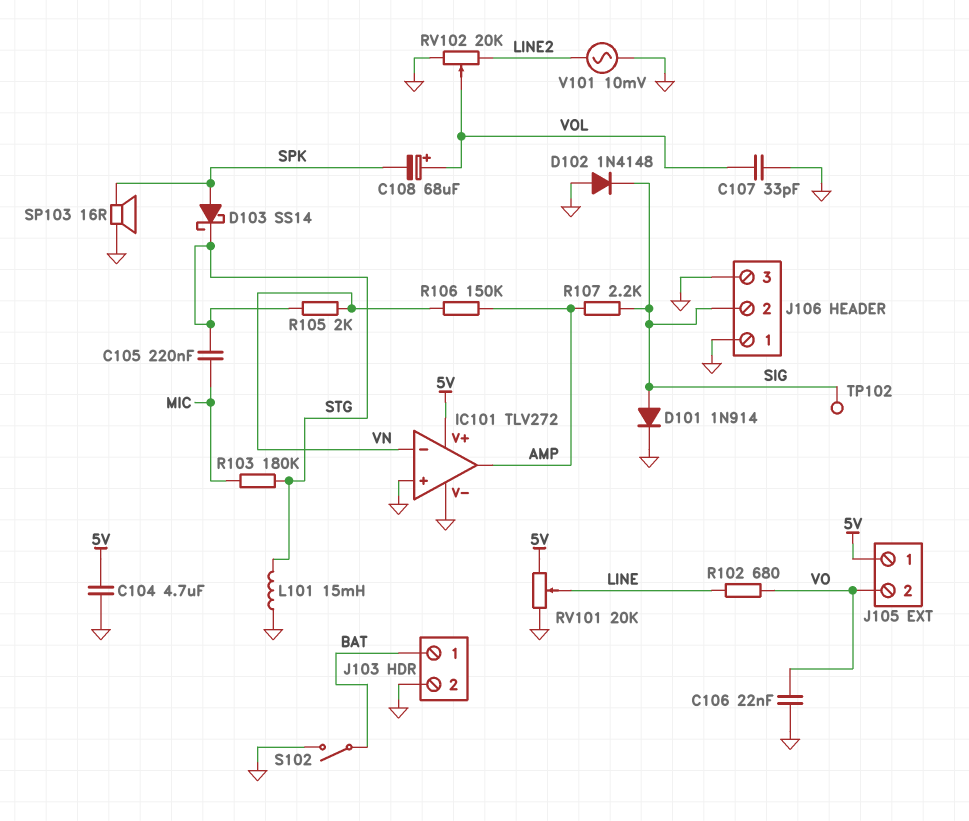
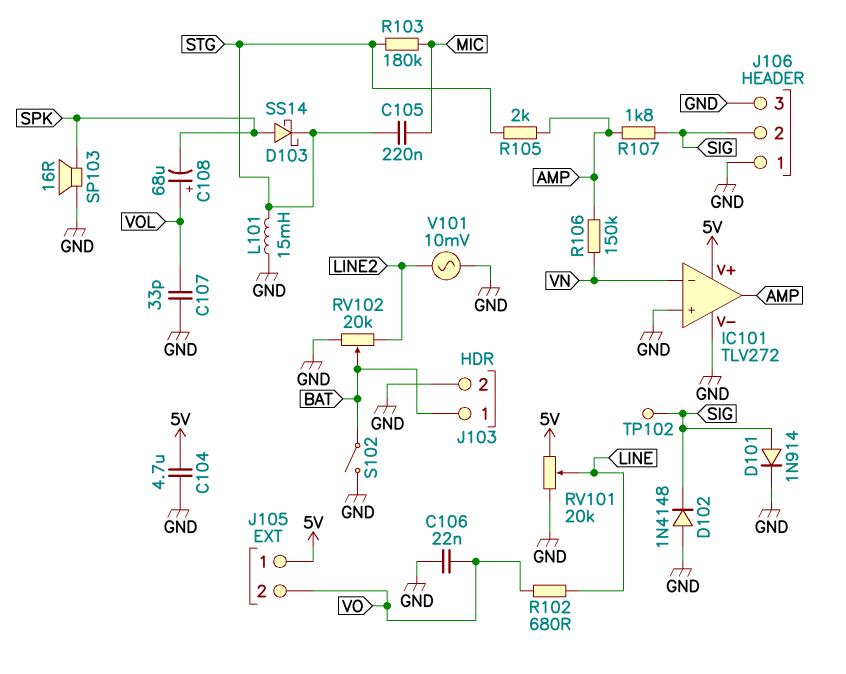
R105: 2k (STG, VN) -> 2k (AMP, STG)
R107: 2.2k (AMP, SIG) -> 1.8k (AMP, SIG)
RV102: 20k (GND, LINE2, wiper VOL) -> 20k (GND, LINE2, wiper BAT)

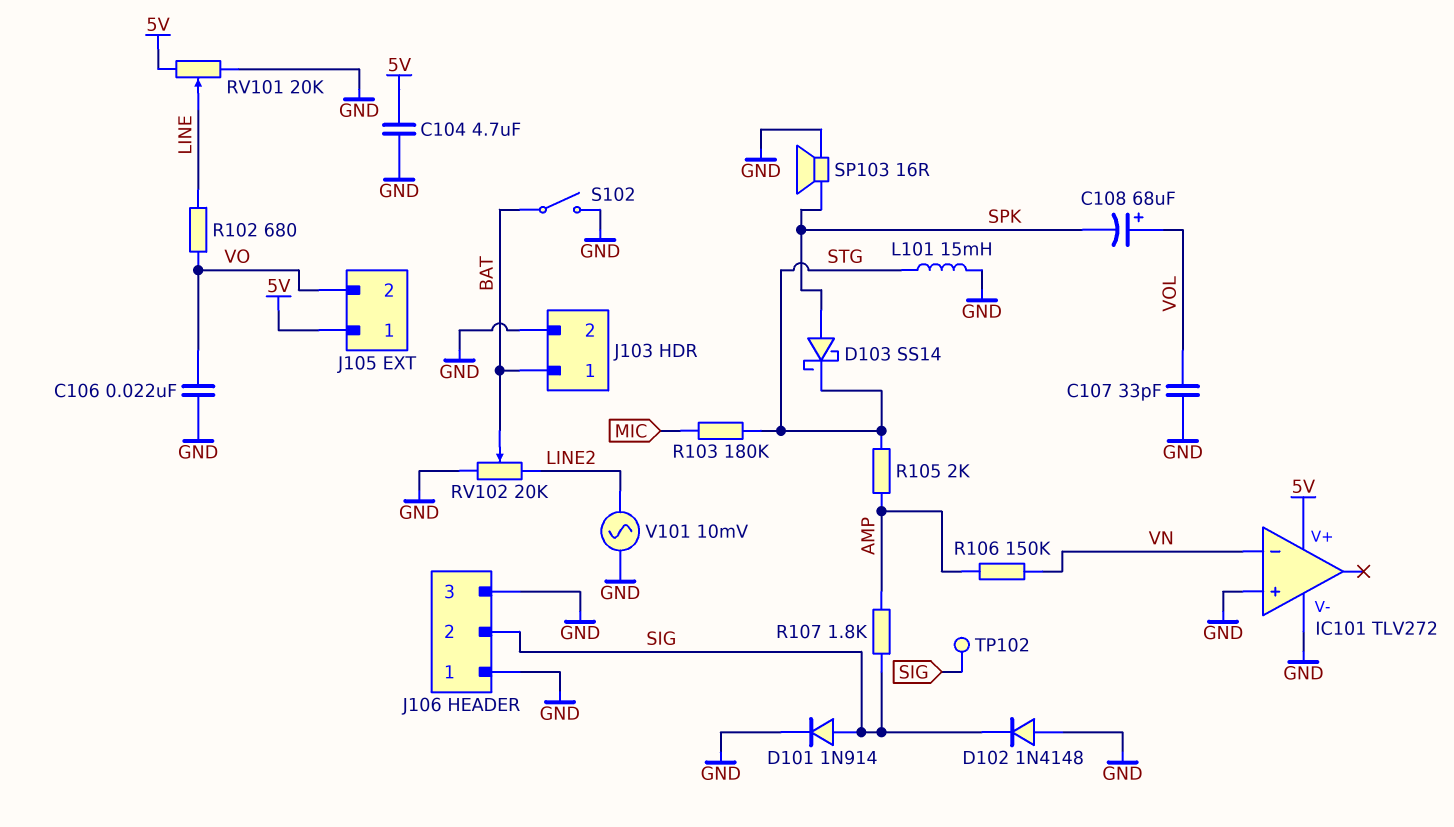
C105: 220nF (MIC, STG) -> none
IC101 pin out: AMP -> none

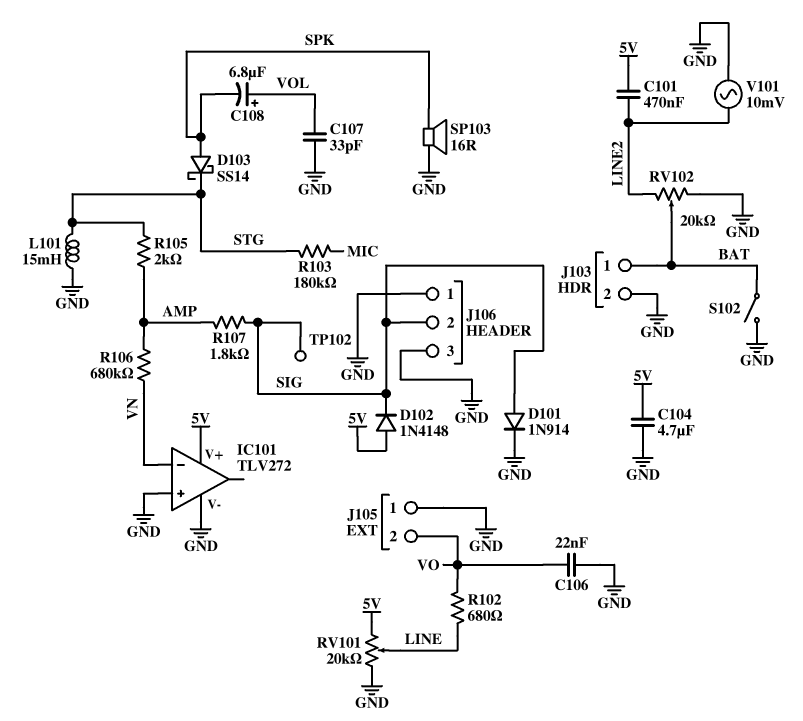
C101: none -> 470nF (5V, LINE2)
C108: 68uF (plus VOL, minus SPK) -> 6.8uF (plus VOL, minus SPK)
D102: diode 1N4148 (A GND, K SIG) -> diode 1N4148 (A 5V, K SIG)
J105 pin 1: 5V -> GND
R106: 150k (AMP, VN) -> 680k (AMP, VN)

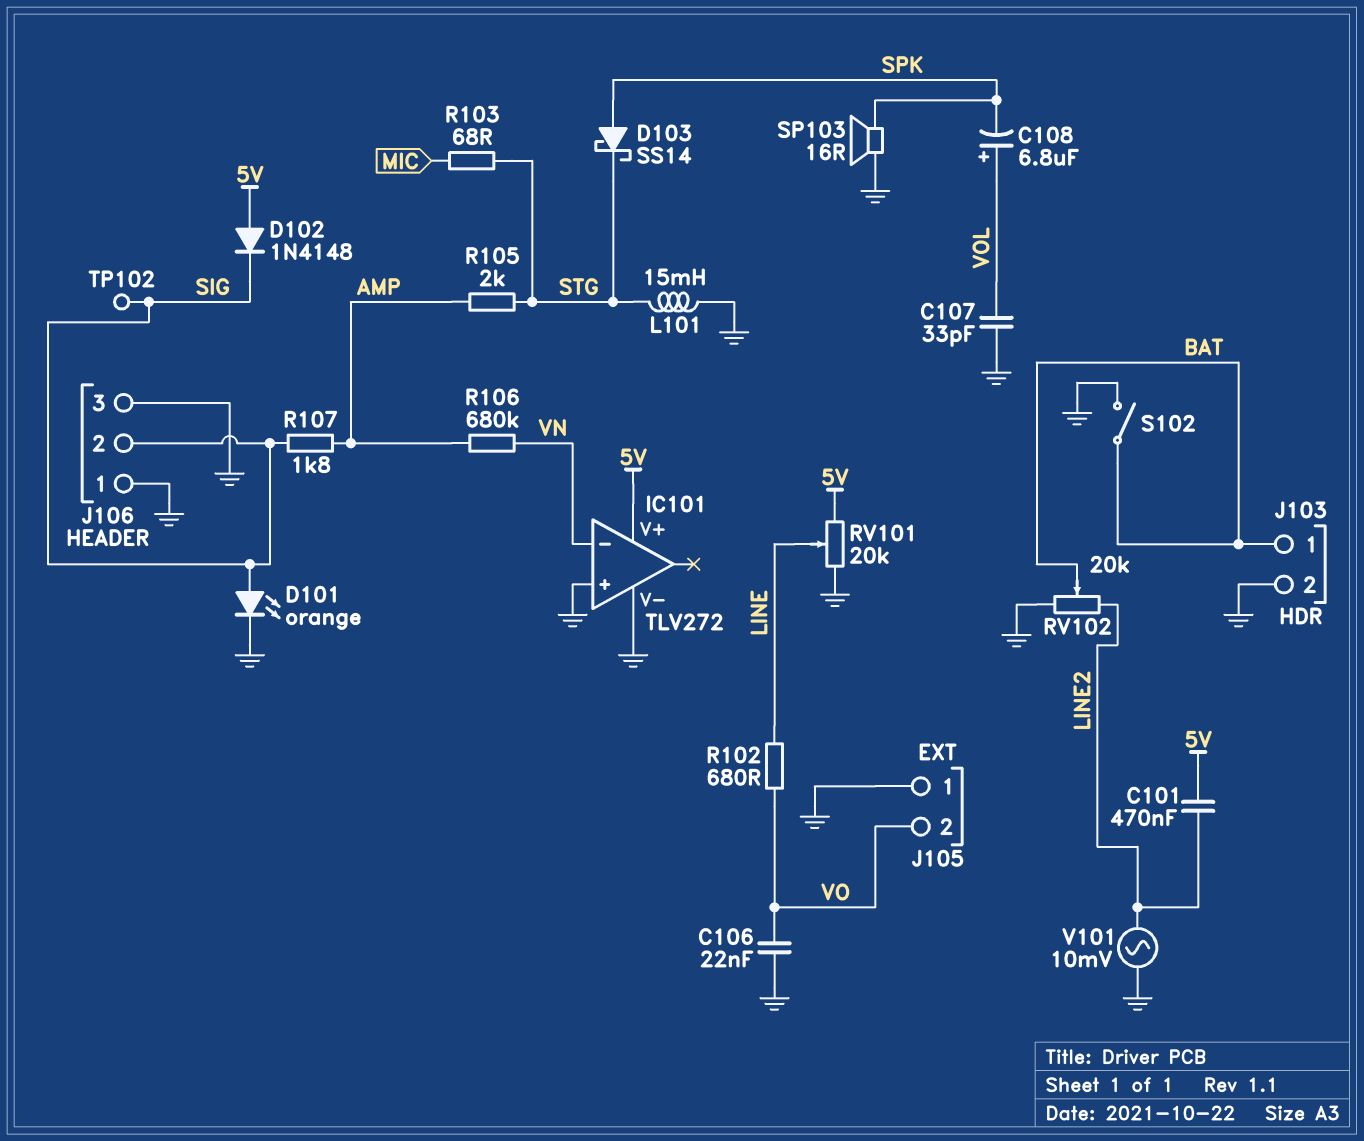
C104: 4.7uF (5V, GND) -> none
D101: diode 1N914 (A SIG, K GND) -> LED orange (A SIG, K GND)
R103: 180k (MIC, STG) -> 68 (MIC, STG)

